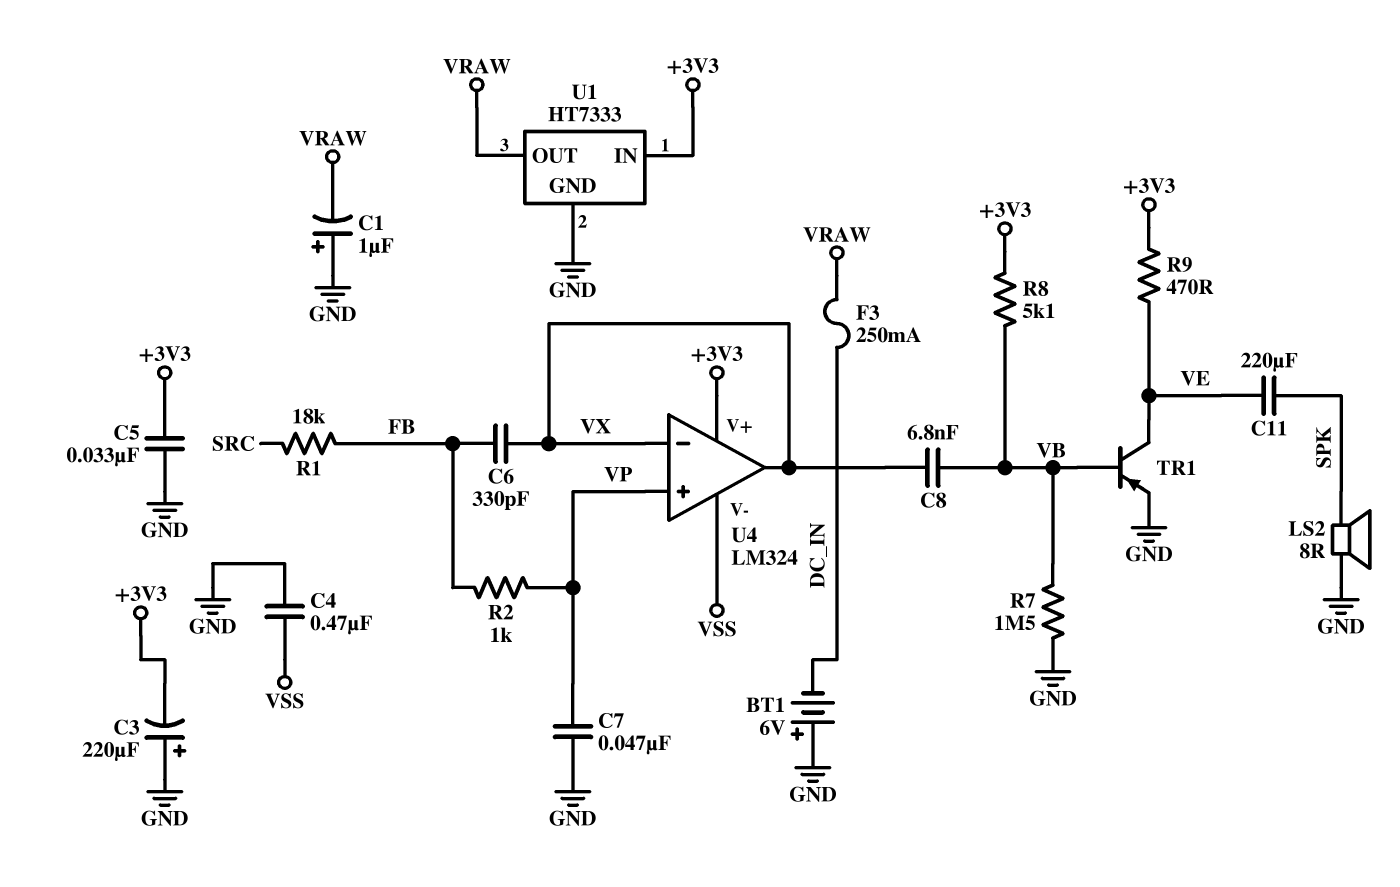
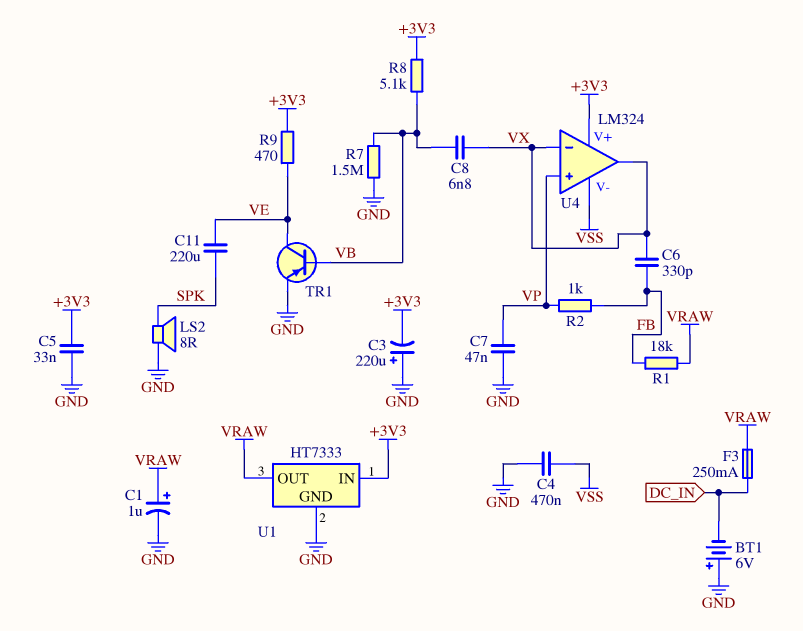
C1: 1uF (plus GND, minus VRAW) -> 1uF (plus VRAW, minus GND)
R1: 18k (FB, SRC) -> 18k (FB, VRAW)

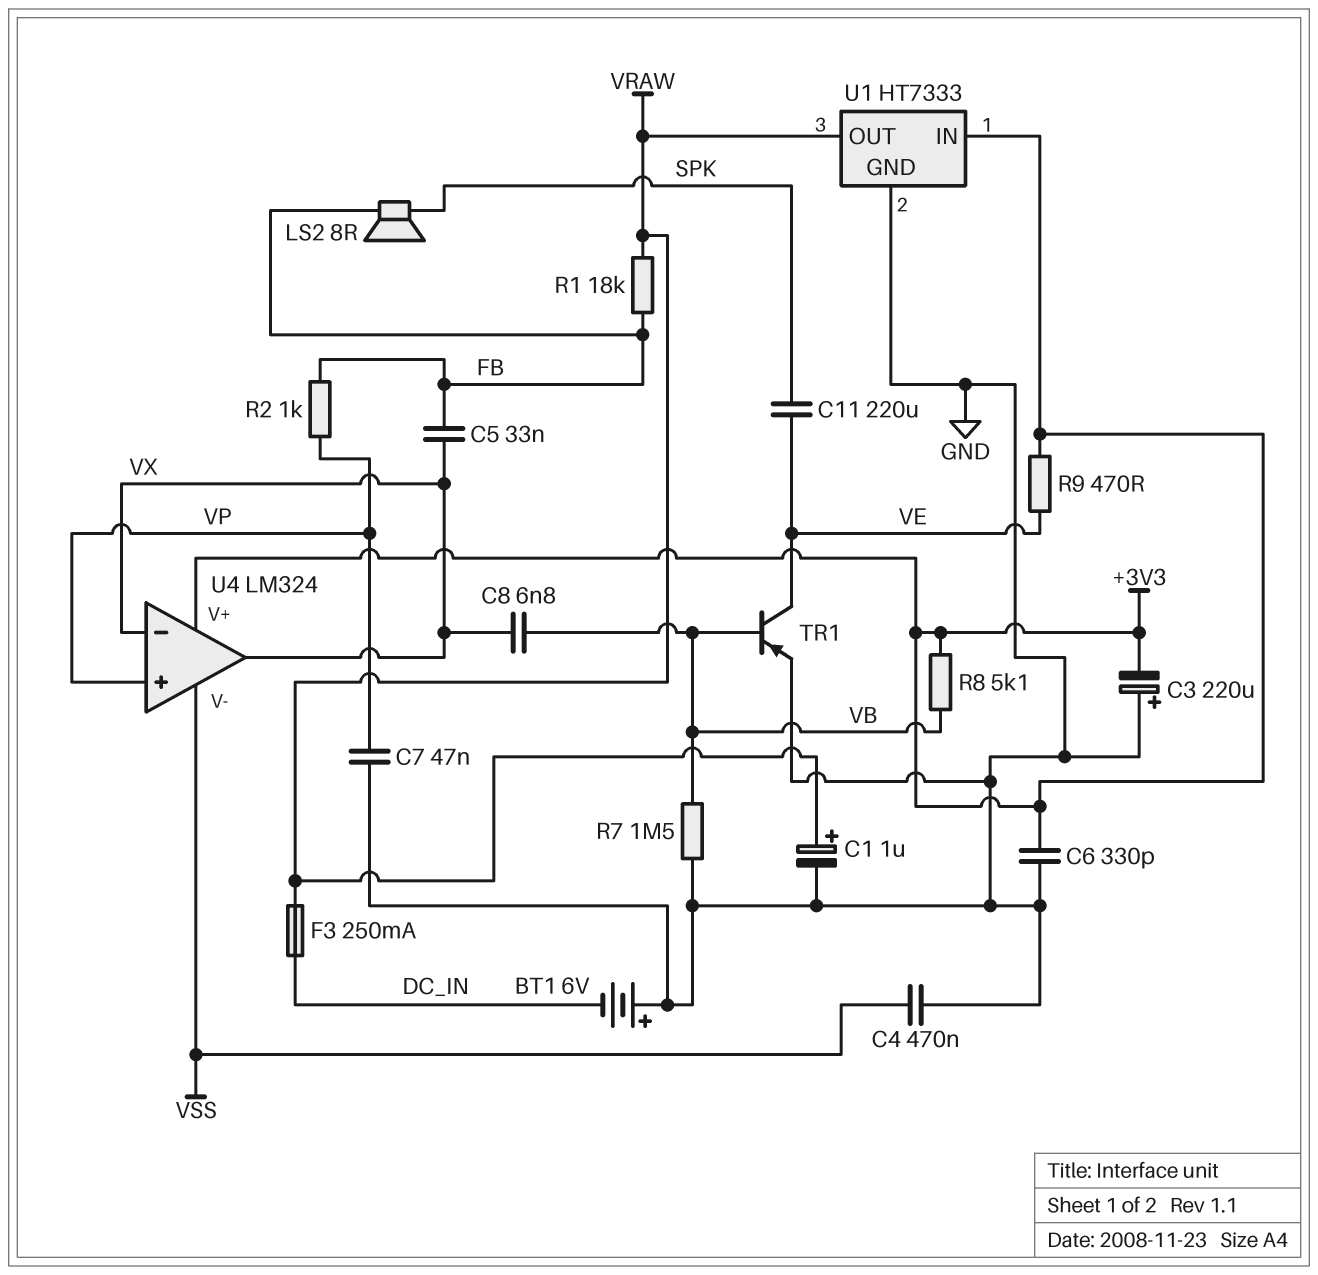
C5: 33nF (+3V3, GND) -> 33nF (FB, VX)
C6: 330pF (FB, VX) -> 330pF (+3V3, GND)
LS2: speaker 8R (GND, SPK) -> speaker 8R (FB, SPK)

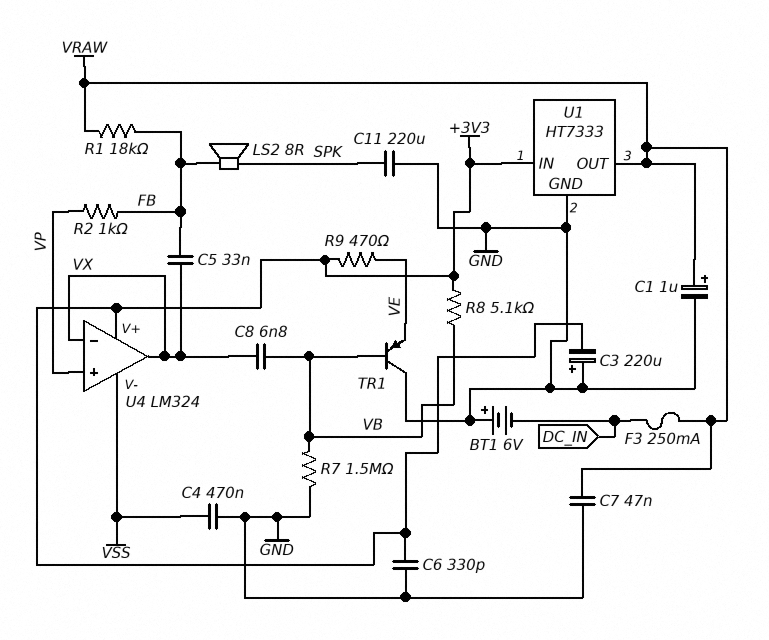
C7: 47nF (GND, VP) -> 47nF (GND, VRAW)
C11: 220uF (SPK, VE) -> 220uF (GND, SPK)
TR1: PNP (B VB, C VE, E GND) -> PNP (B VB, C GND, E VE)

